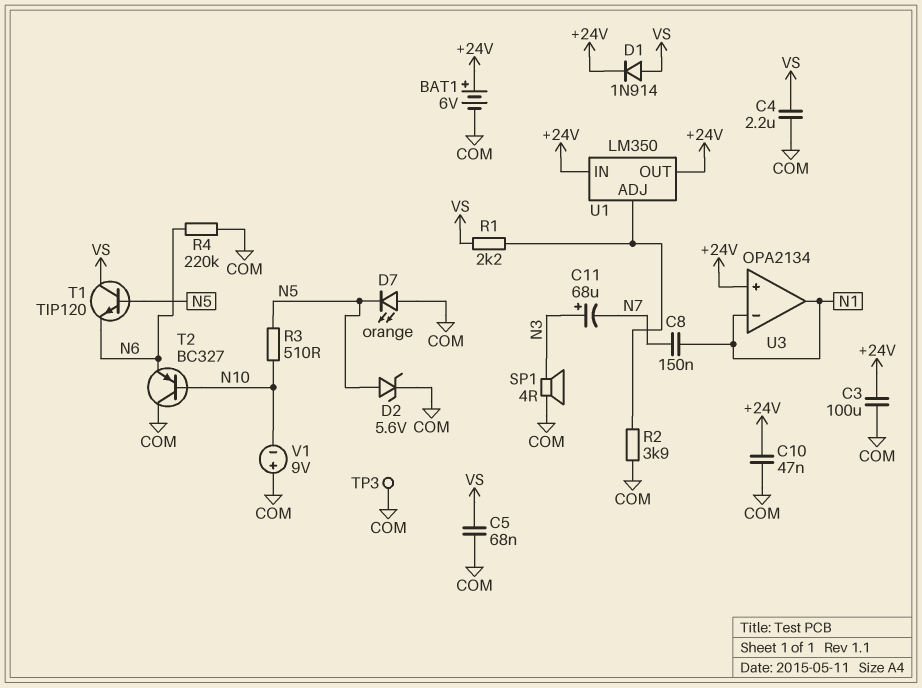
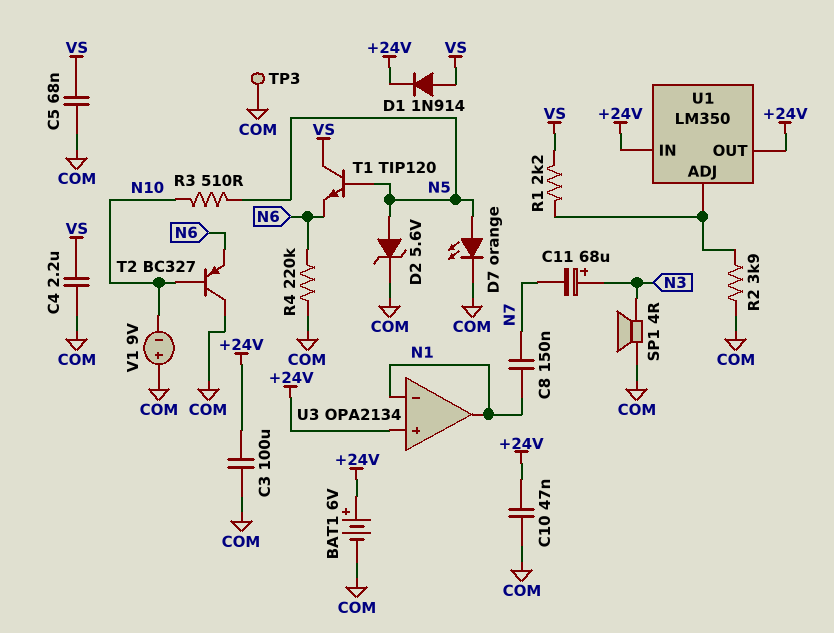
D7: LED orange (A COM, K N5) -> LED orange (A N5, K COM)

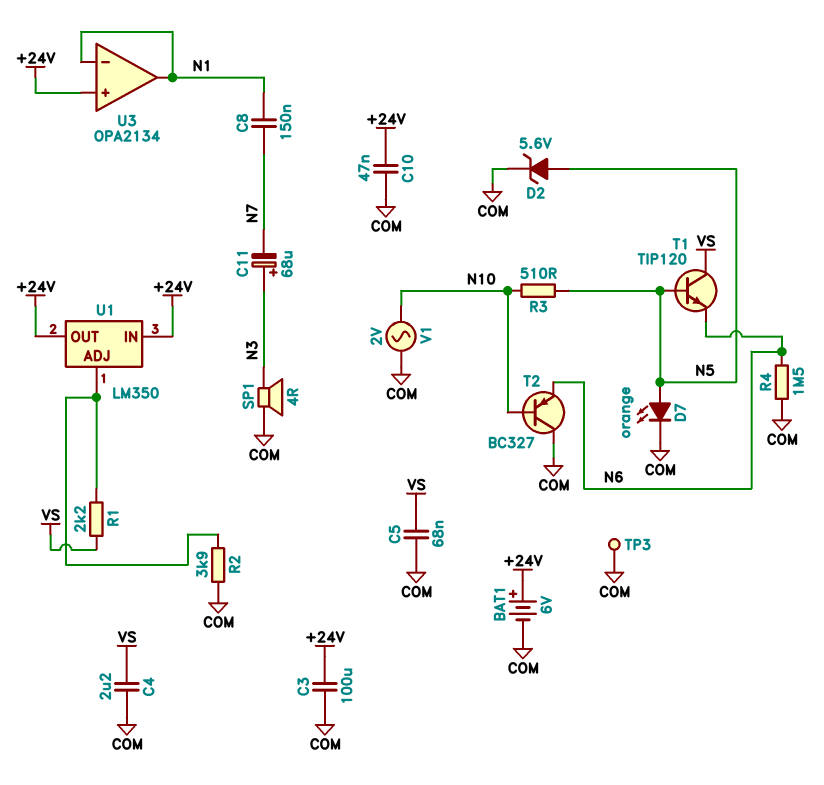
D1: diode 1N914 (A VS, K +24V) -> none
R4: 220k (COM, N6) -> 1.5M (COM, N6)
V1: 9V (plus COM, minus N10) -> AC 2V (COM, N10)

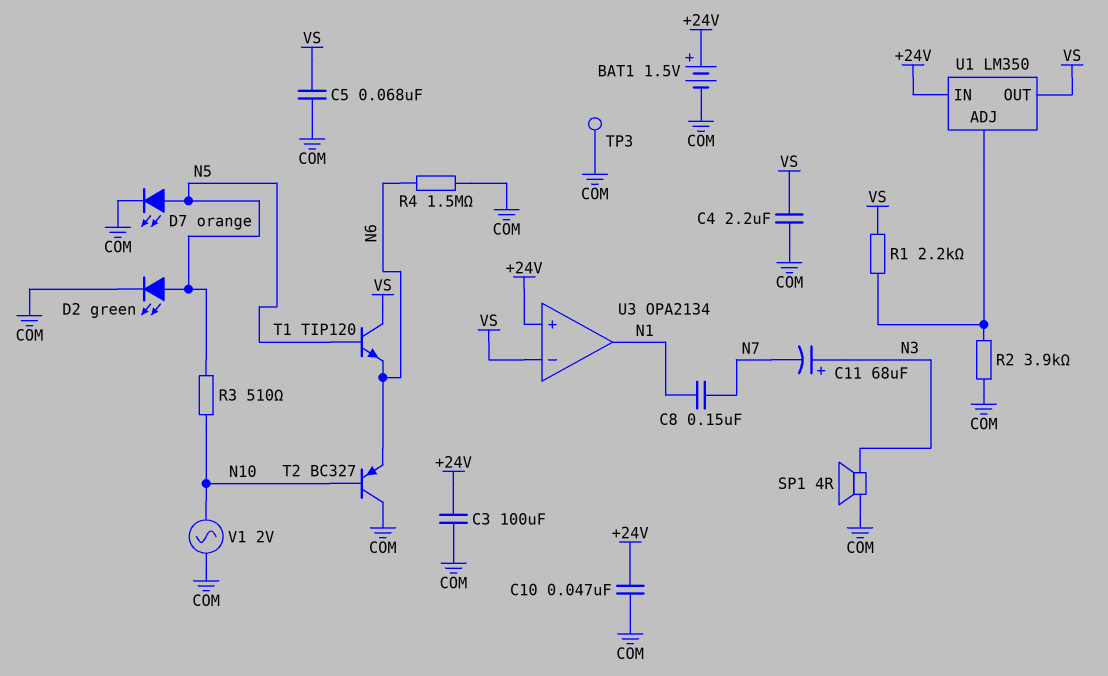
BAT1: 6V (plus +24V, minus COM) -> 1.5V (plus +24V, minus COM)
D2: zener 5.6V (A N5, K COM) -> LED green (A N5, K COM)
U1 pin OUT: +24V -> VS
U3 pin in-: N1 -> VS

